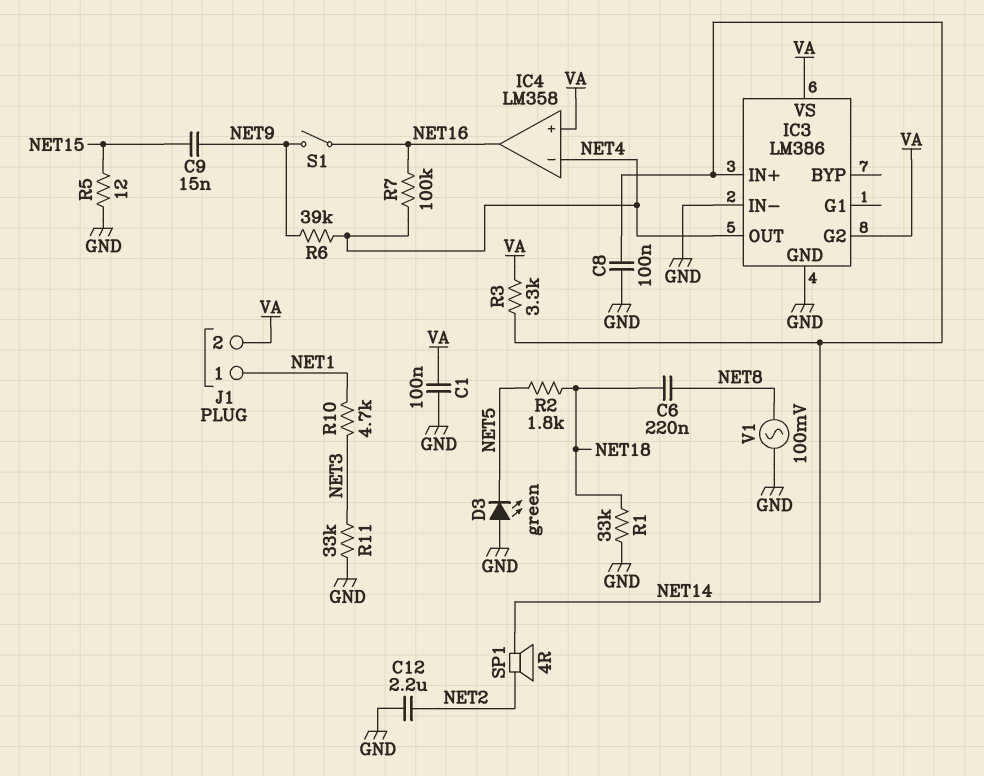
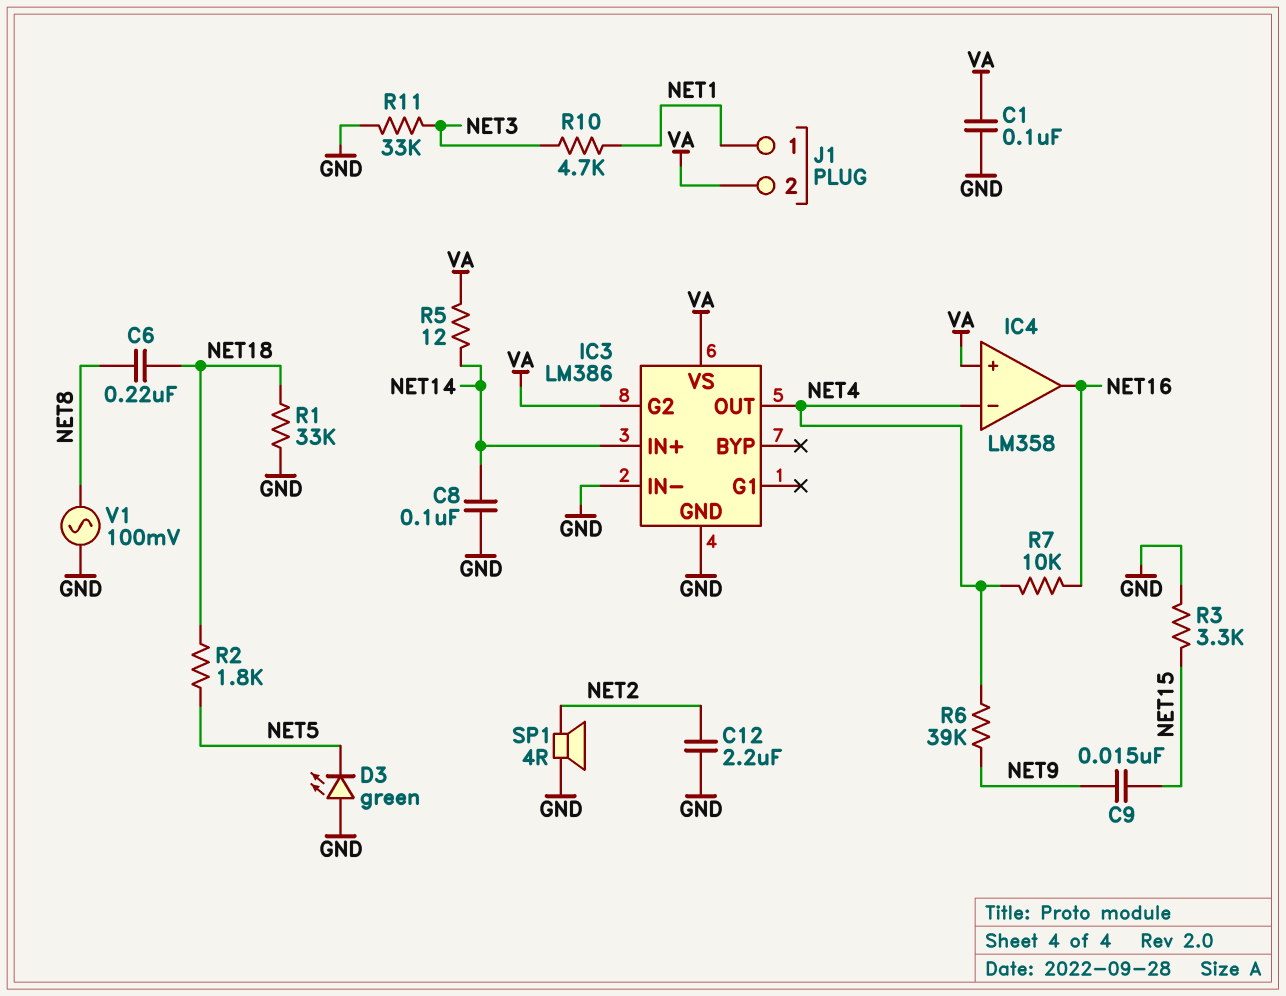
R3: 3.3k (NET14, VA) -> 3.3k (GND, NET15)
R5: 12 (GND, NET15) -> 12 (NET14, VA)
R7: 100k (NET4, NET16) -> 10k (NET4, NET16)
S1: switch (NET9, NET16) -> none
SP1: speaker 4R (NET2, NET14) -> speaker 4R (GND, NET2)

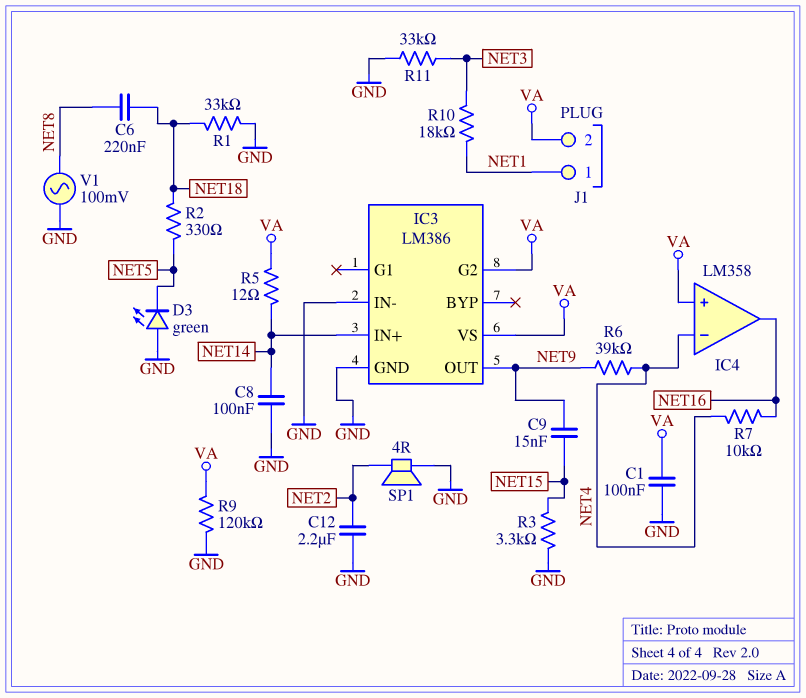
IC3 pin OUT: NET4 -> NET9
R2: 1.8k (NET5, NET18) -> 330 (NET5, NET18)
R9: none -> 120k (GND, VA)
R10: 4.7k (NET1, NET3) -> 18k (NET1, NET3)

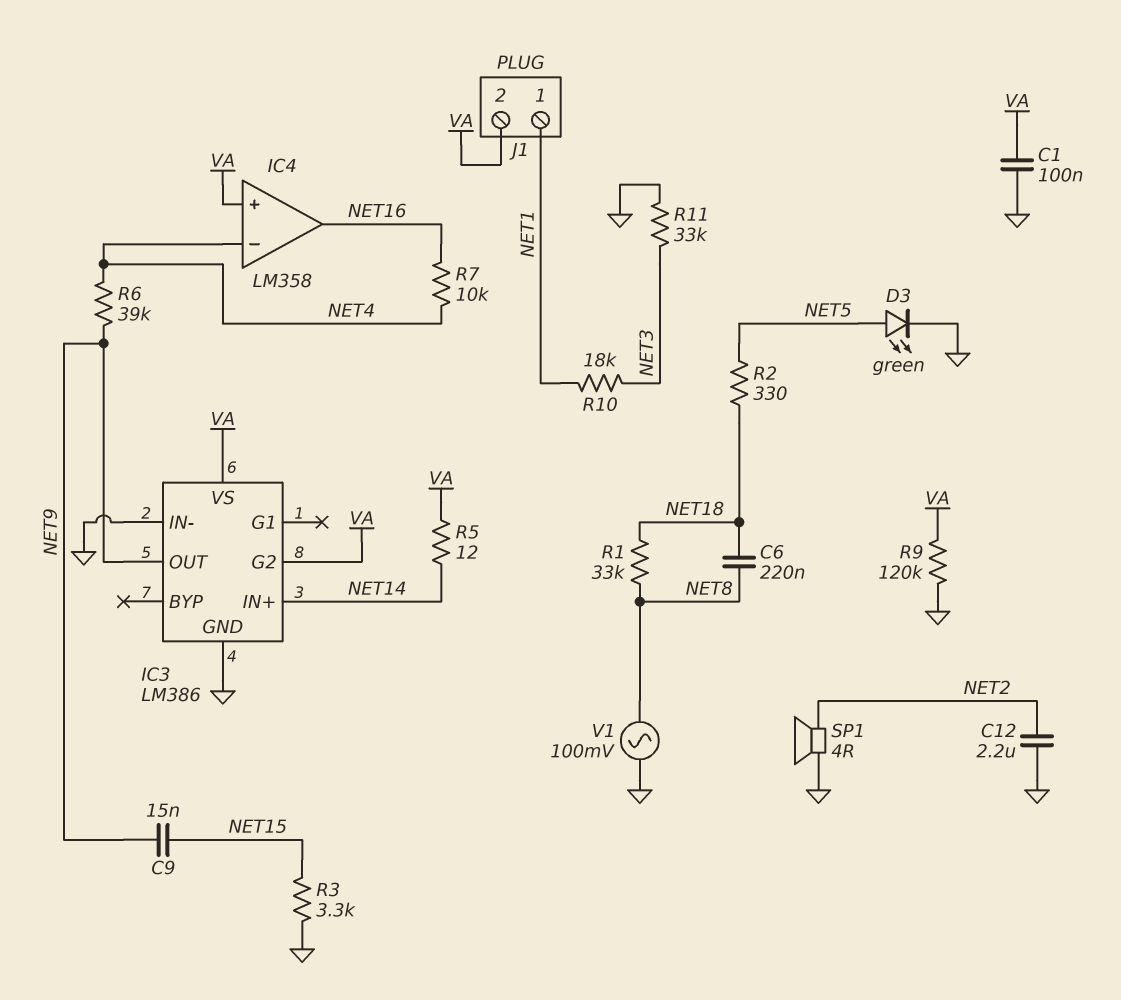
C8: 100nF (GND, NET14) -> none
D3: LED green (A GND, K NET5) -> LED green (A NET5, K GND)
R1: 33k (GND, NET18) -> 33k (NET8, NET18)

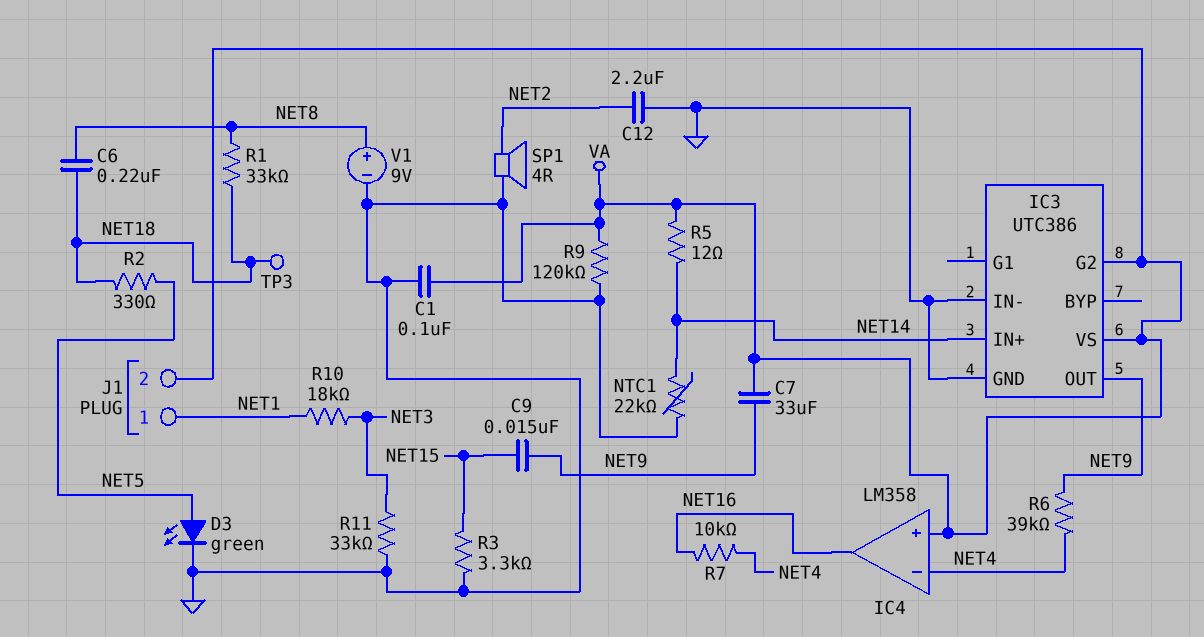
C7: none -> 33uF (NET9, VA)
IC3: LM386 -> UTC386
NTC1: none -> 22k (GND, NET14)
TP3: none -> test point (NET18)
V1: AC 100mV (GND, NET8) -> 9V (plus NET8, minus GND)

